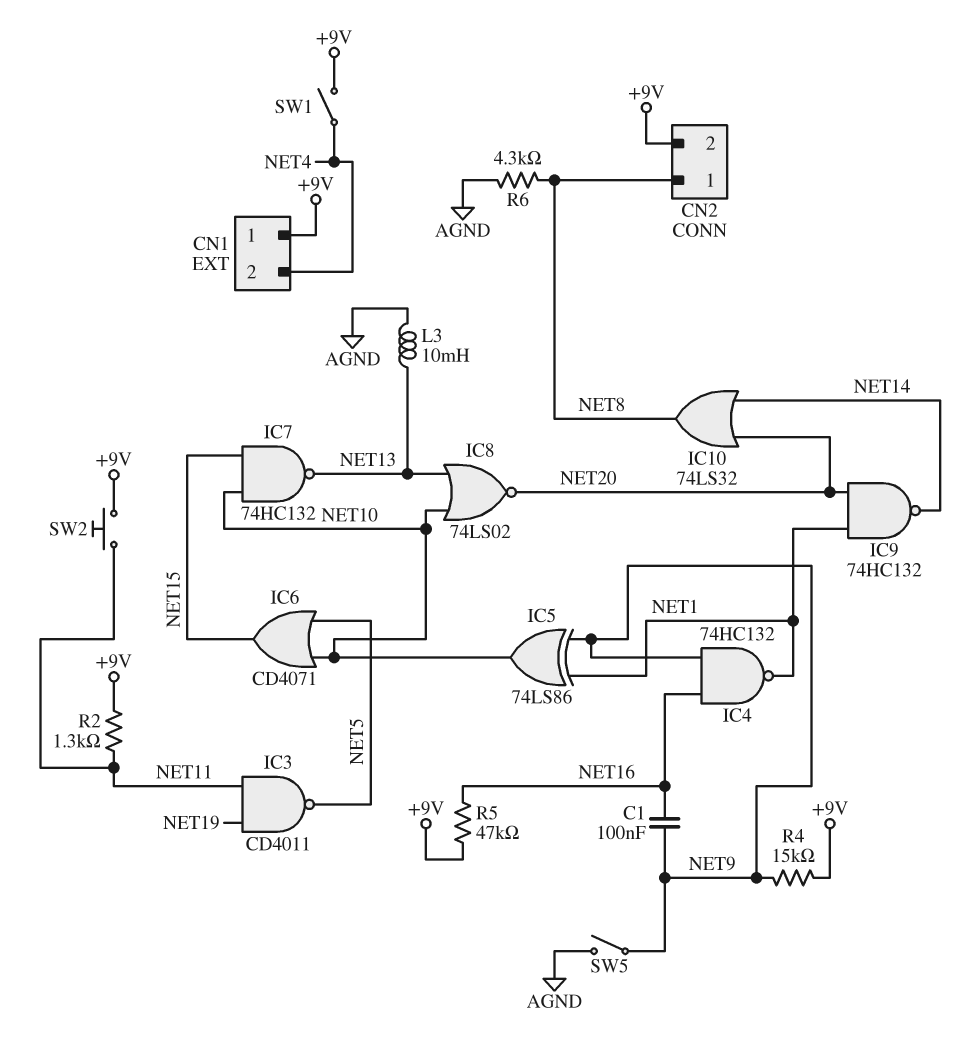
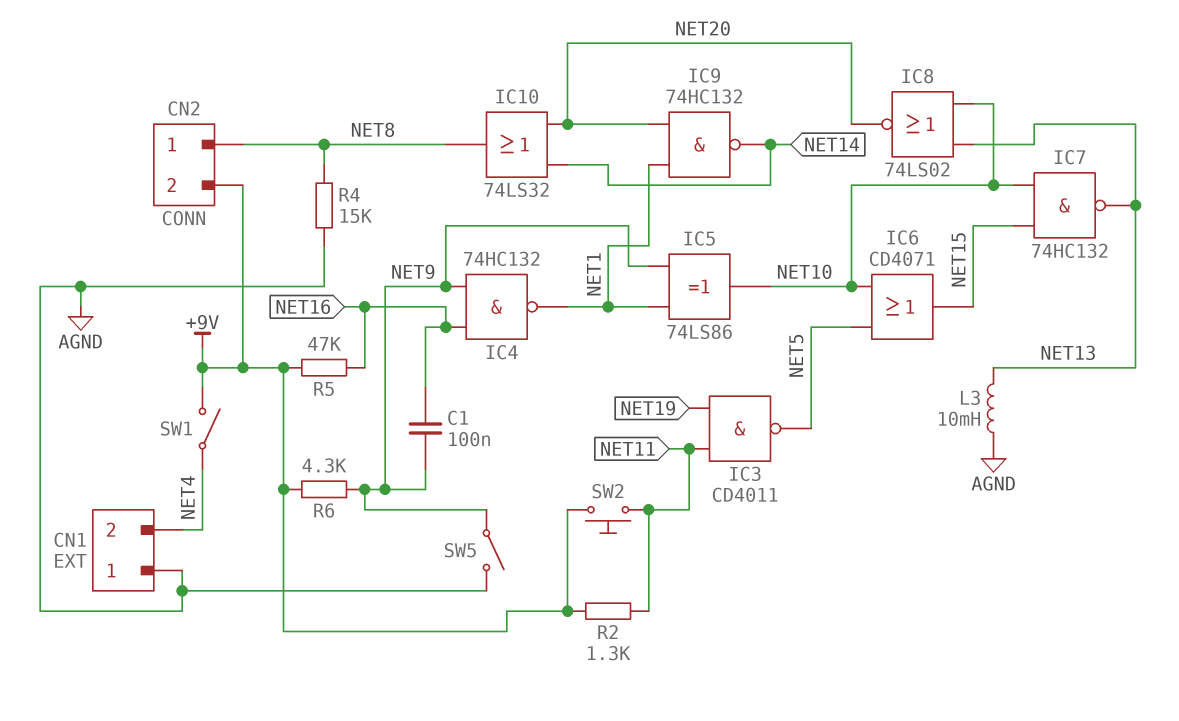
CN1 pin 1: +9V -> AGND
R4: 15k (+9V, NET9) -> 15k (AGND, NET8)
R6: 4.3k (AGND, NET8) -> 4.3k (+9V, NET9)

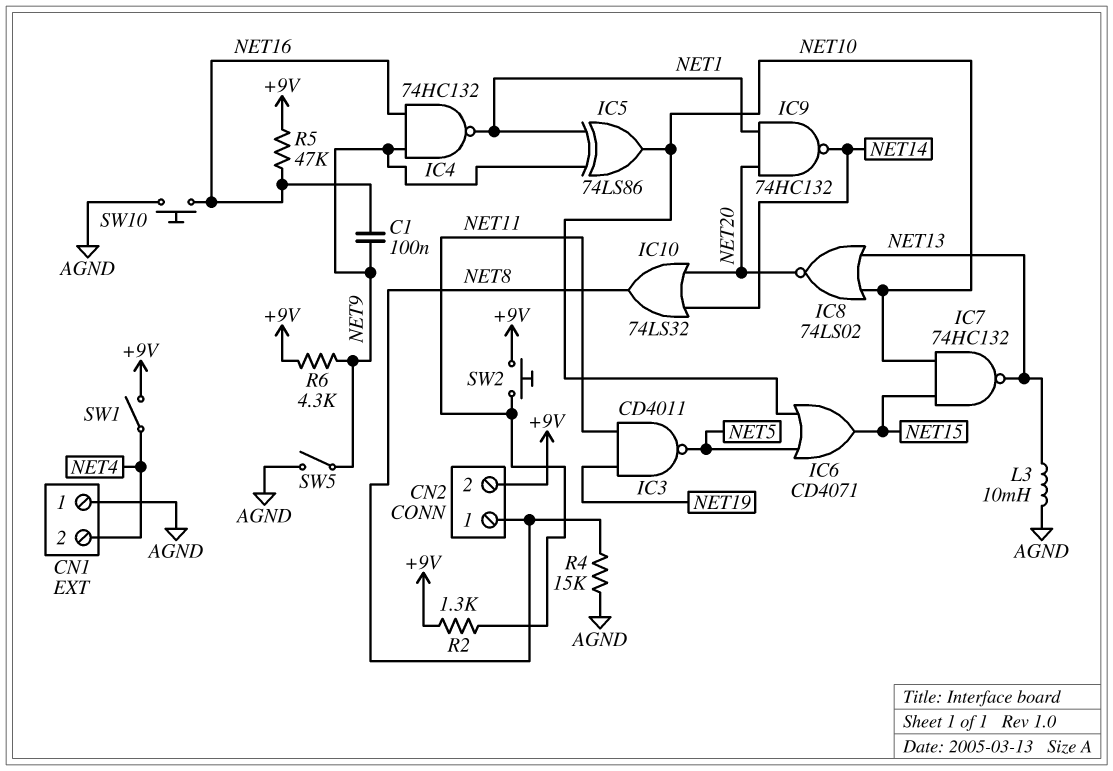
SW10: none -> button (AGND, NET16)

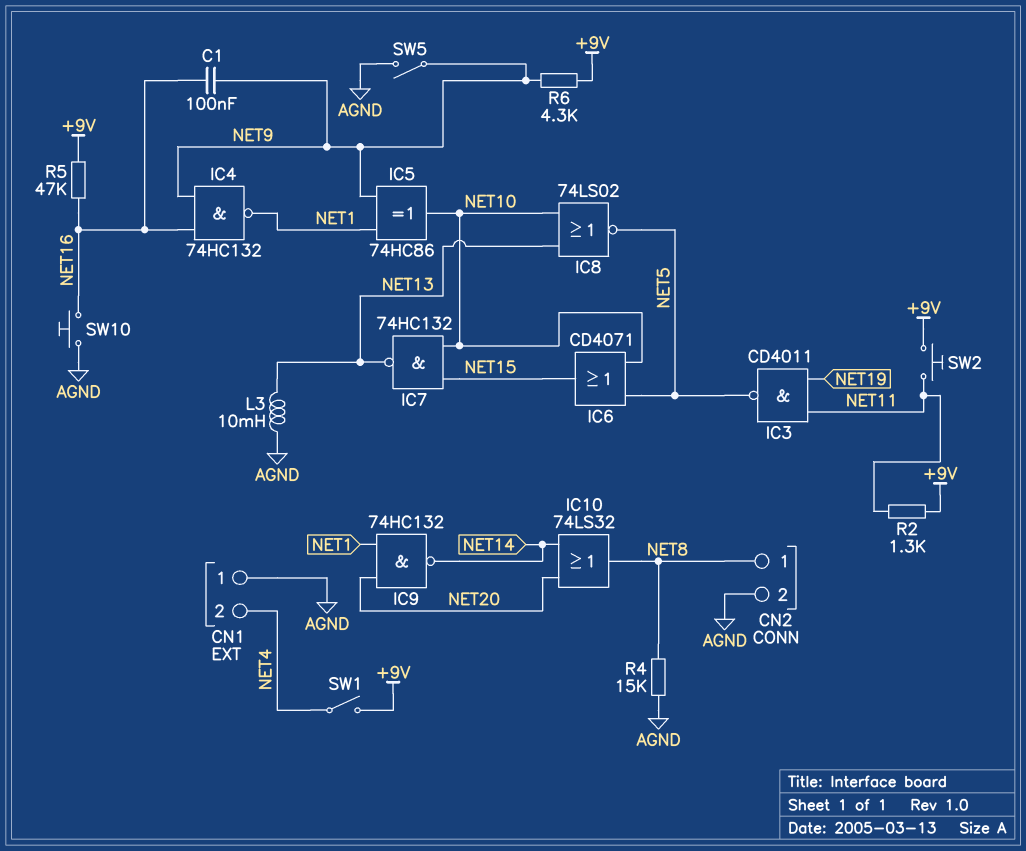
CN2 pin 2: +9V -> AGND
IC5: XOR 74LS86 (in NET1, in NET9, out NET10) -> XOR 74HC86 (in NET1, in NET9, out NET10)
IC8: NOR 74LS02 (in NET10, in NET13, out NET20) -> NOR 74LS02 (in NET10, in NET13, out NET5)

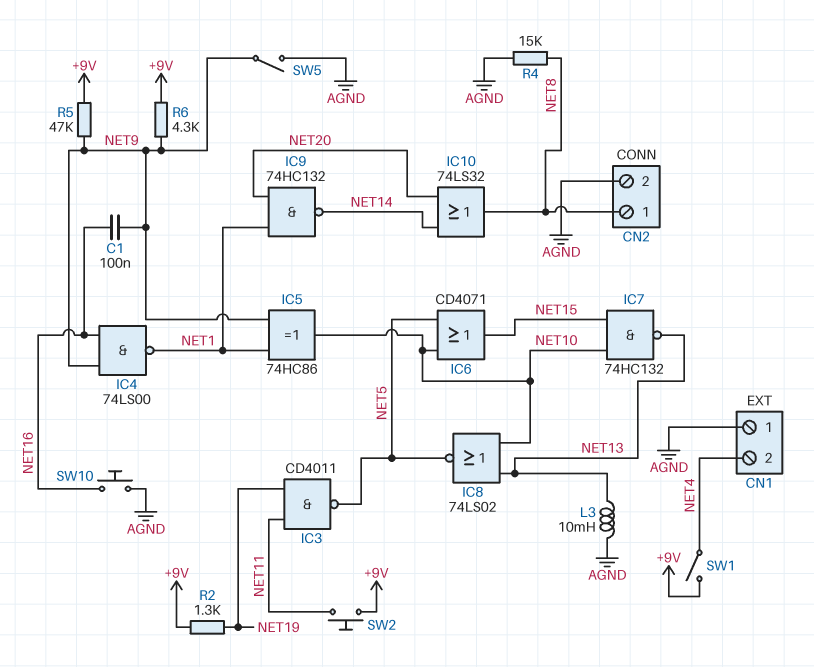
IC4: NAND 74HC132 (in NET9, in NET16, out NET1) -> NAND 74LS00 (in NET9, in NET16, out NET1)
R2: 1.3k (+9V, NET11) -> 1.3k (+9V, NET19)
R5: 47k (+9V, NET16) -> 47k (+9V, NET9)

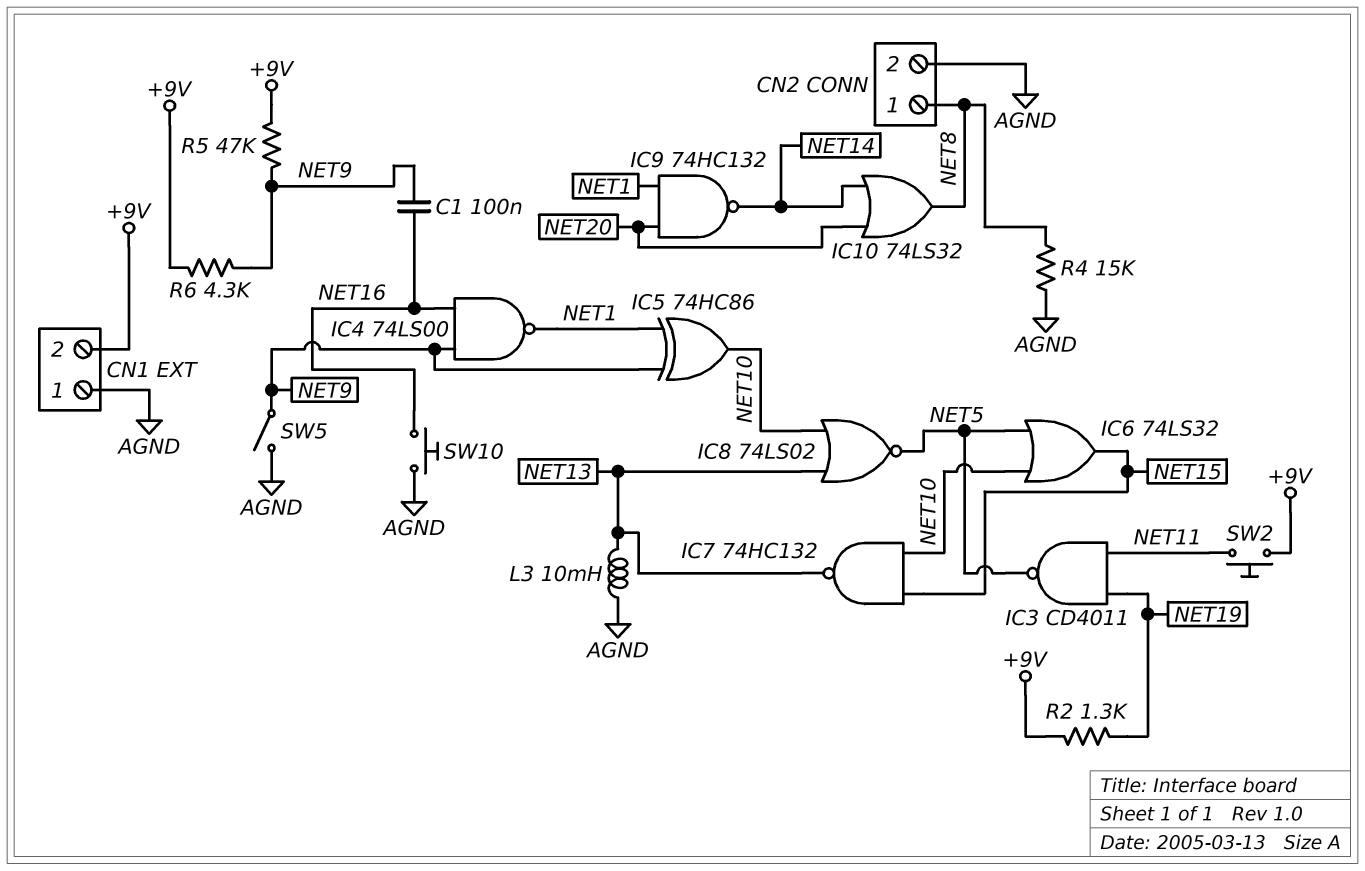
CN1 pin 2: NET4 -> +9V
IC6: OR CD4071 (in NET5, in NET10, out NET15) -> OR 74LS32 (in NET5, in NET10, out NET15)
SW1: switch (+9V, NET4) -> none

